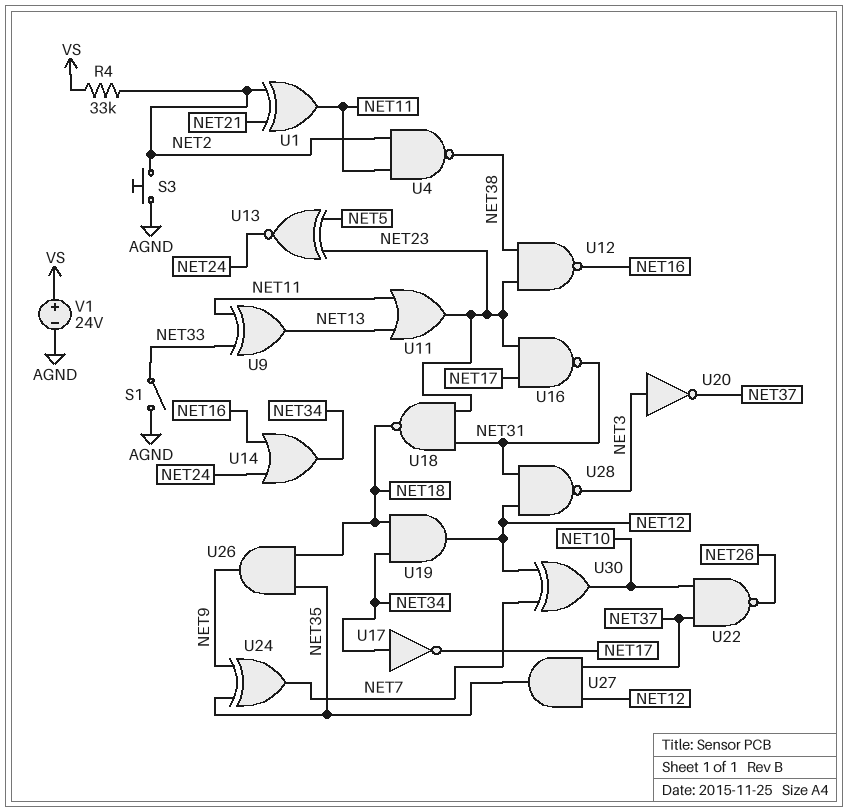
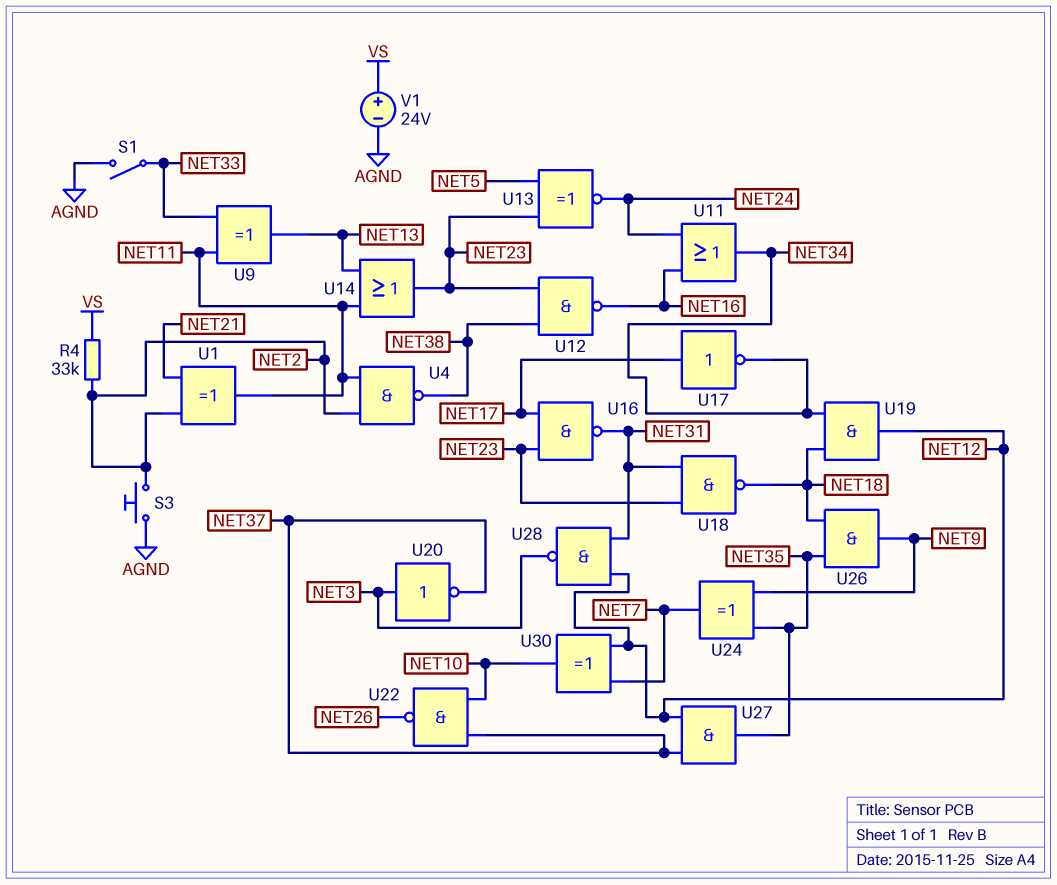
U11: OR (in NET11, in NET13, out NET23) -> OR (in NET16, in NET24, out NET34)
U14: OR (in NET16, in NET24, out NET34) -> OR (in NET11, in NET13, out NET23)
U17: NOT (in NET34, out NET17) -> NOT (in NET17, out NET34)

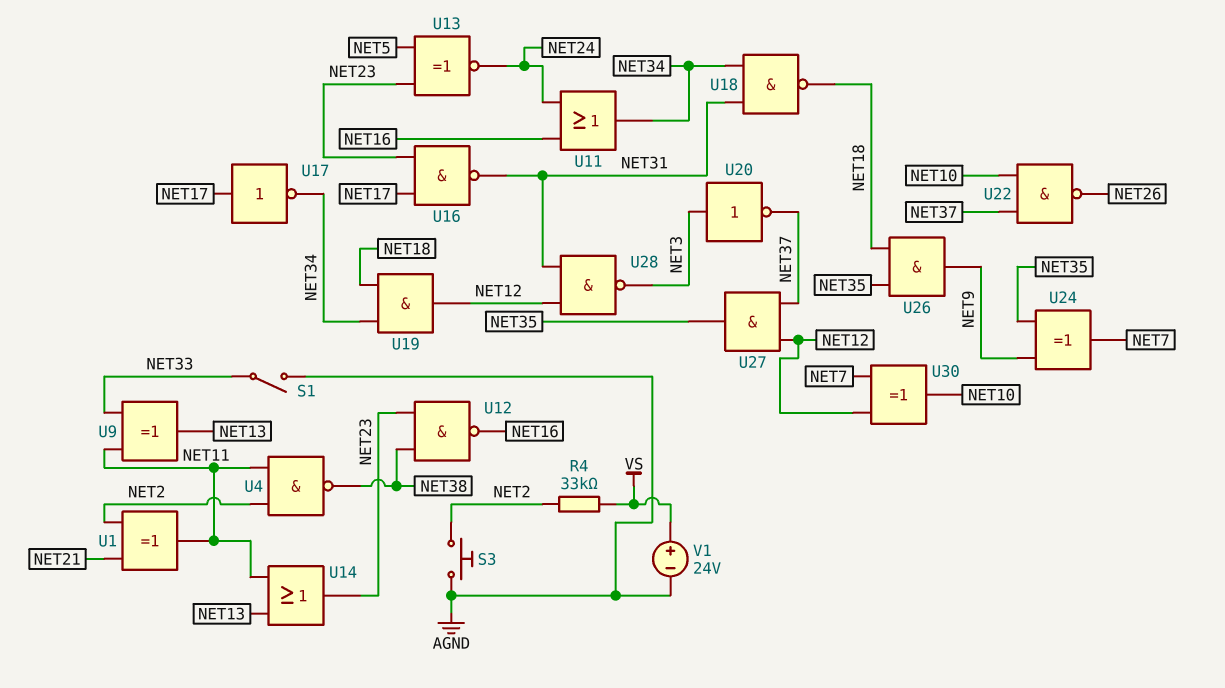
U18: NAND (in NET23, in NET31, out NET18) -> NAND (in NET31, in NET34, out NET18)

